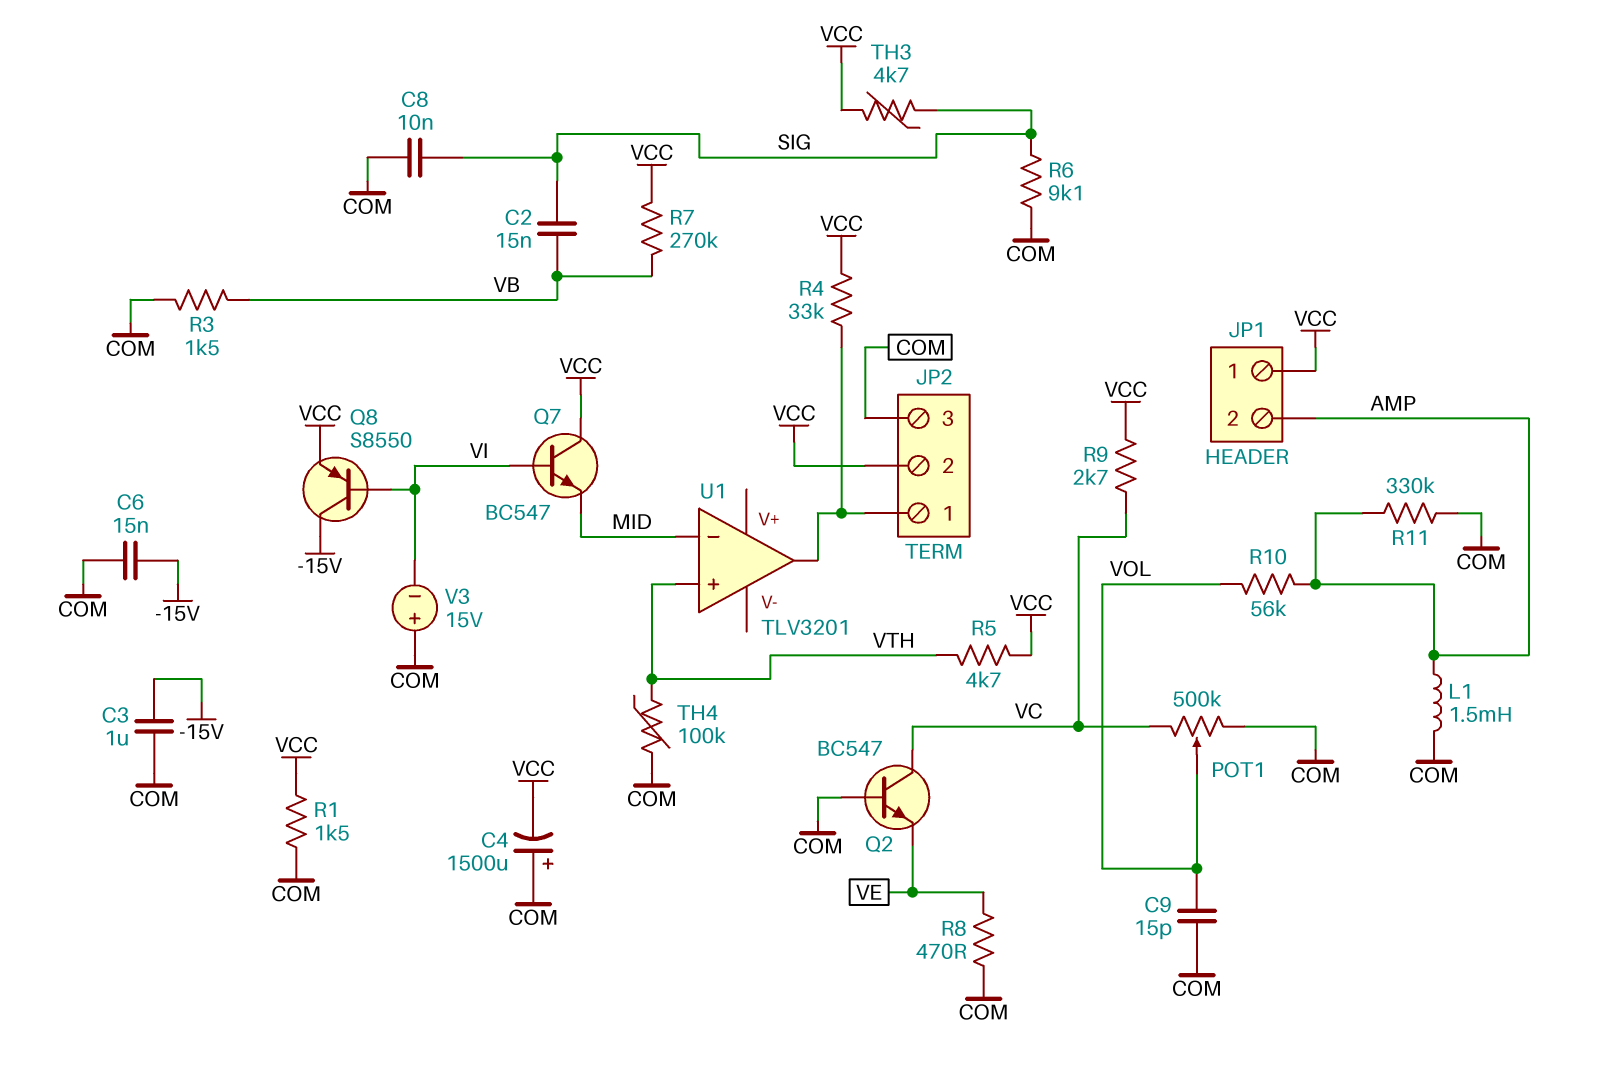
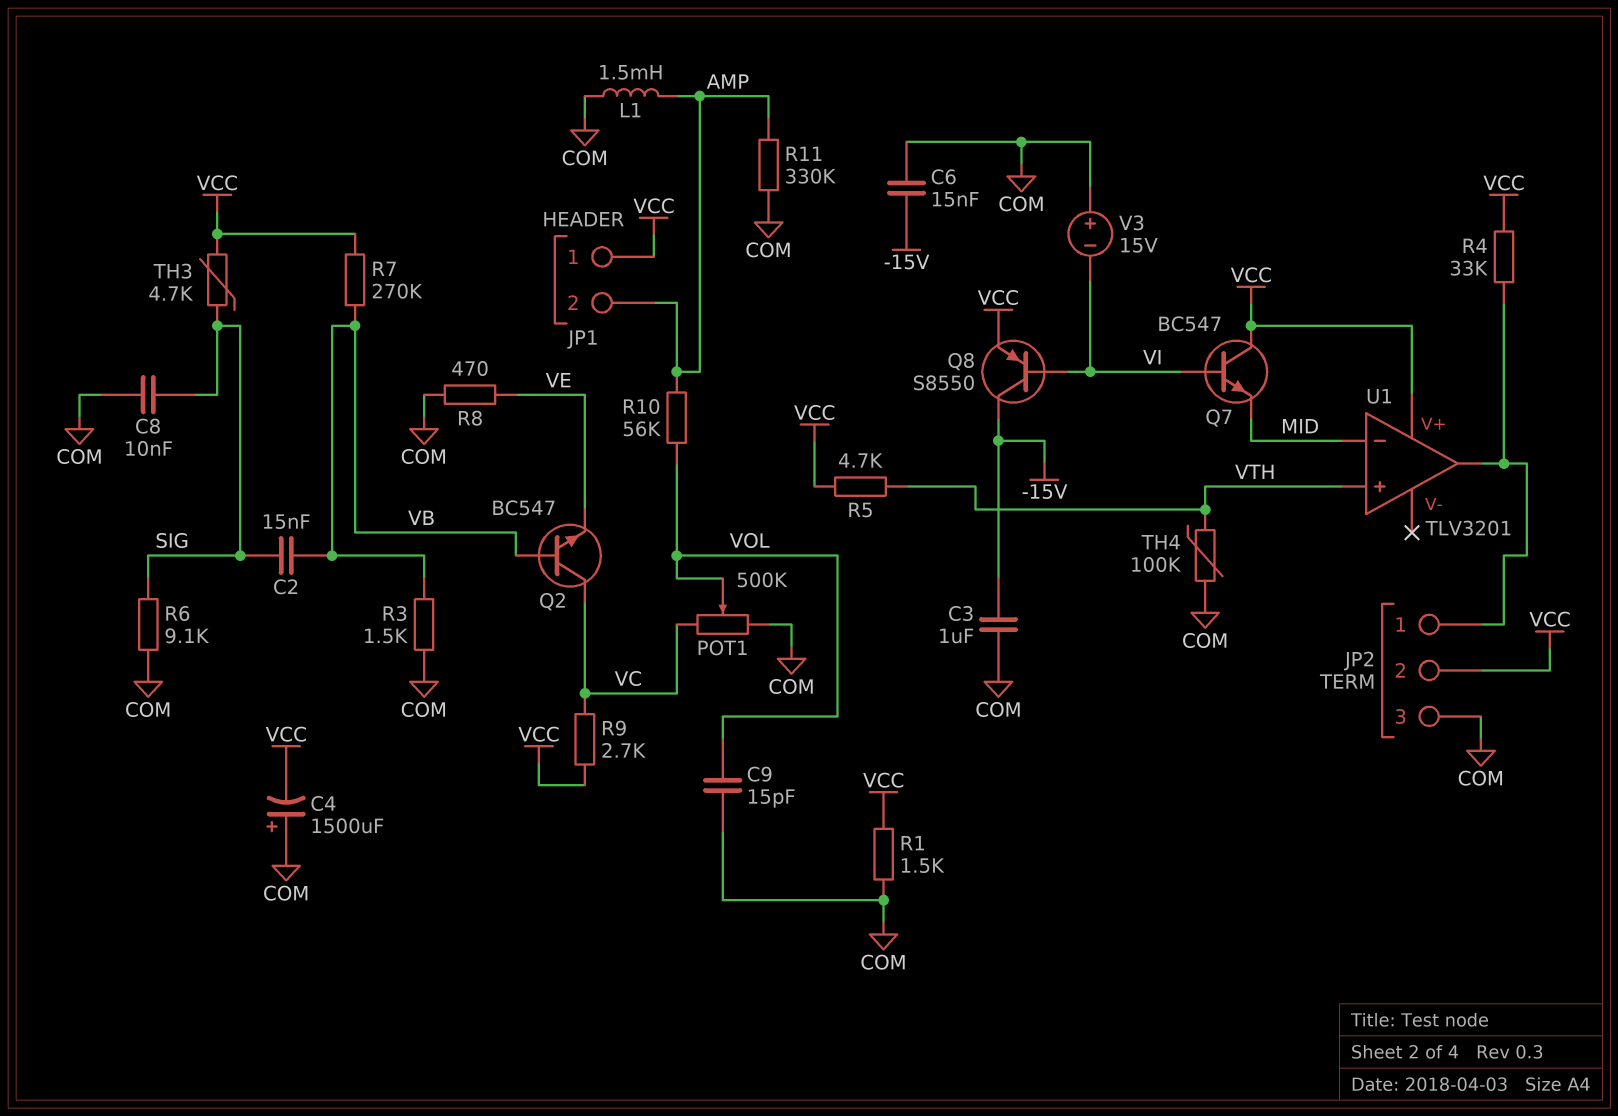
Q2: NPN BC547 (B COM, C VC, E VE) -> NPN BC547 (B VB, C VC, E VE)
U1 pin V+: none -> VCC

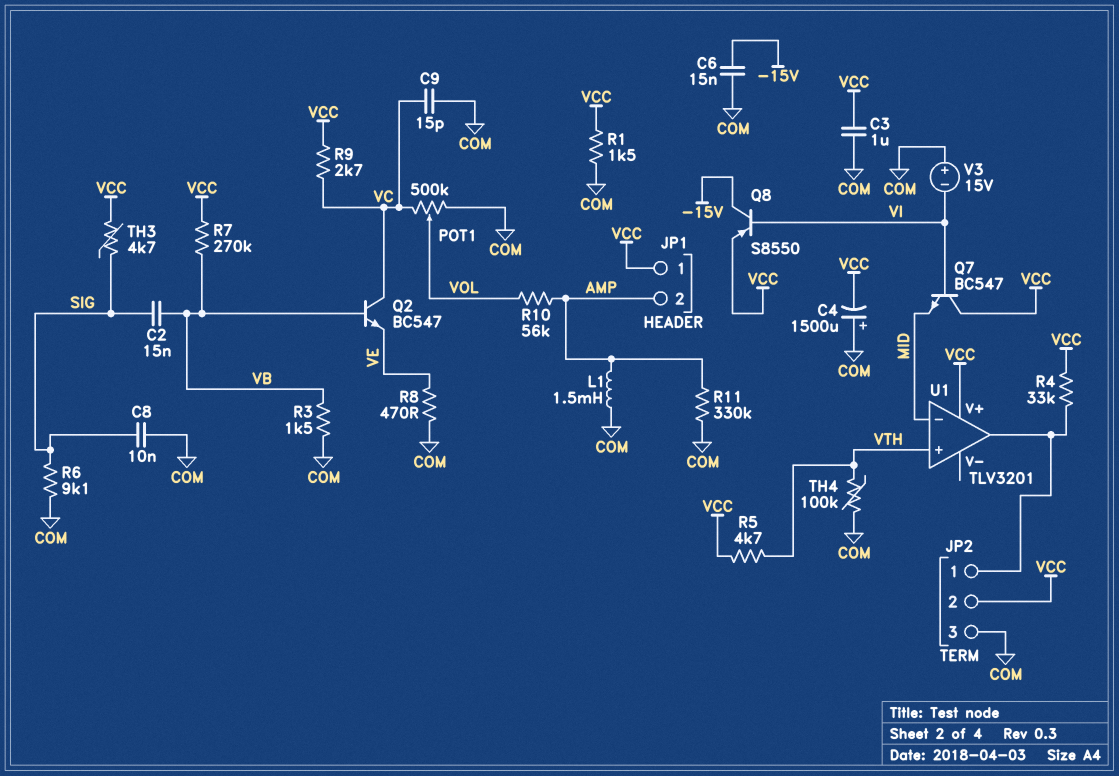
C3: 1uF (-15V, COM) -> 1uF (COM, VCC)
C9: 15pF (COM, VOL) -> 15pF (COM, VC)

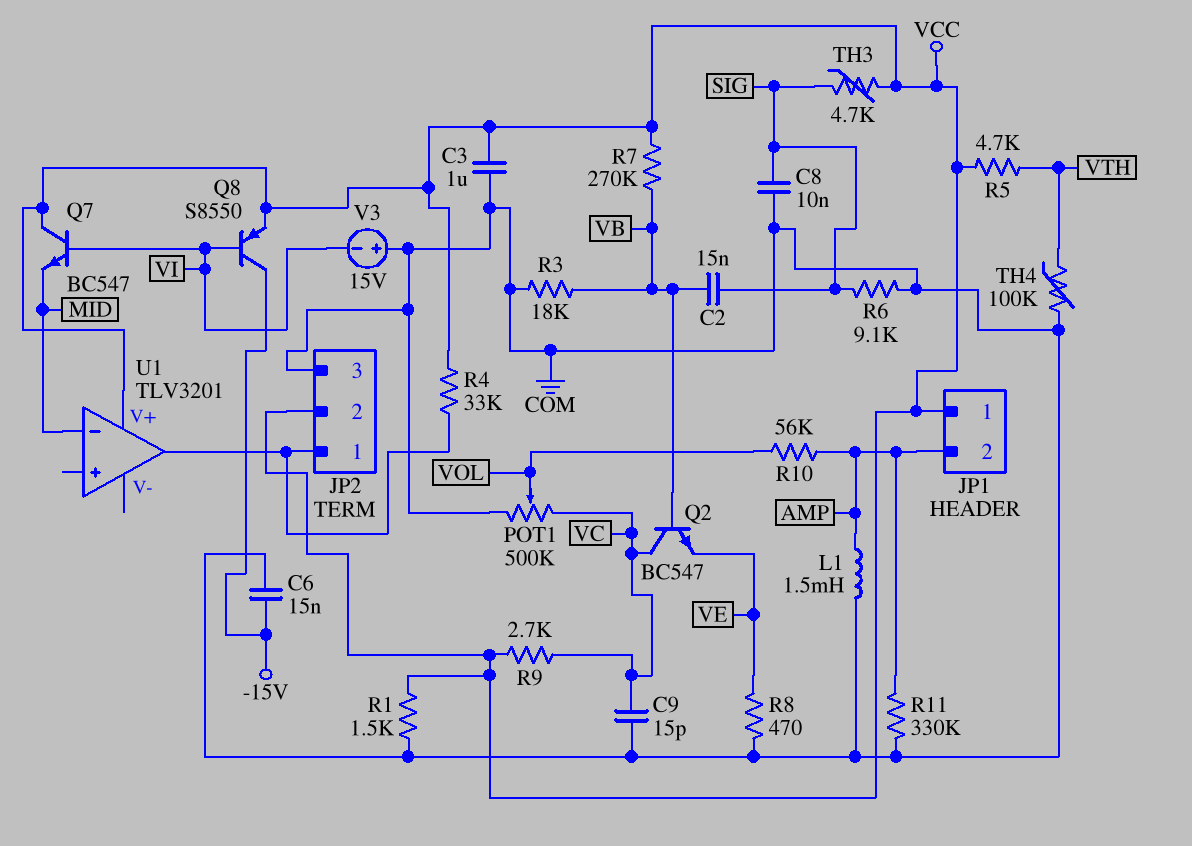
C4: 1500uF (plus COM, minus VCC) -> none
R3: 1.5k (COM, VB) -> 18k (COM, VB)
U1 pin in+: VTH -> none

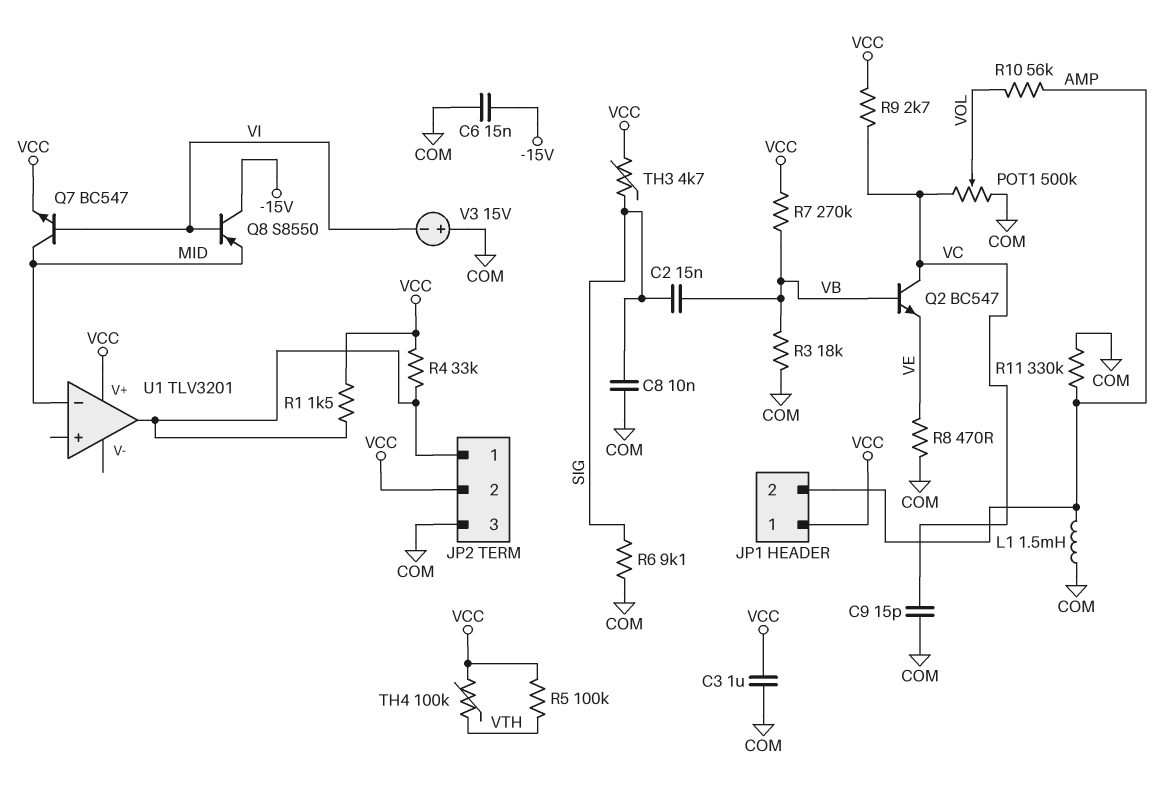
Q7: NPN BC547 (B VI, C VCC, E MID) -> NPN BC547 (B VI, C MID, E VCC)
Q8: PNP S8550 (B VI, C -15V, E VCC) -> PNP S8550 (B VI, C -15V, E MID)
R1: 1.5k (COM, VCC) -> 1.5k (JP2/1, VCC)
R5: 4.7k (VCC, VTH) -> 100k (VCC, VTH)
TH4: 100k (COM, VTH) -> 100k (VCC, VTH)

